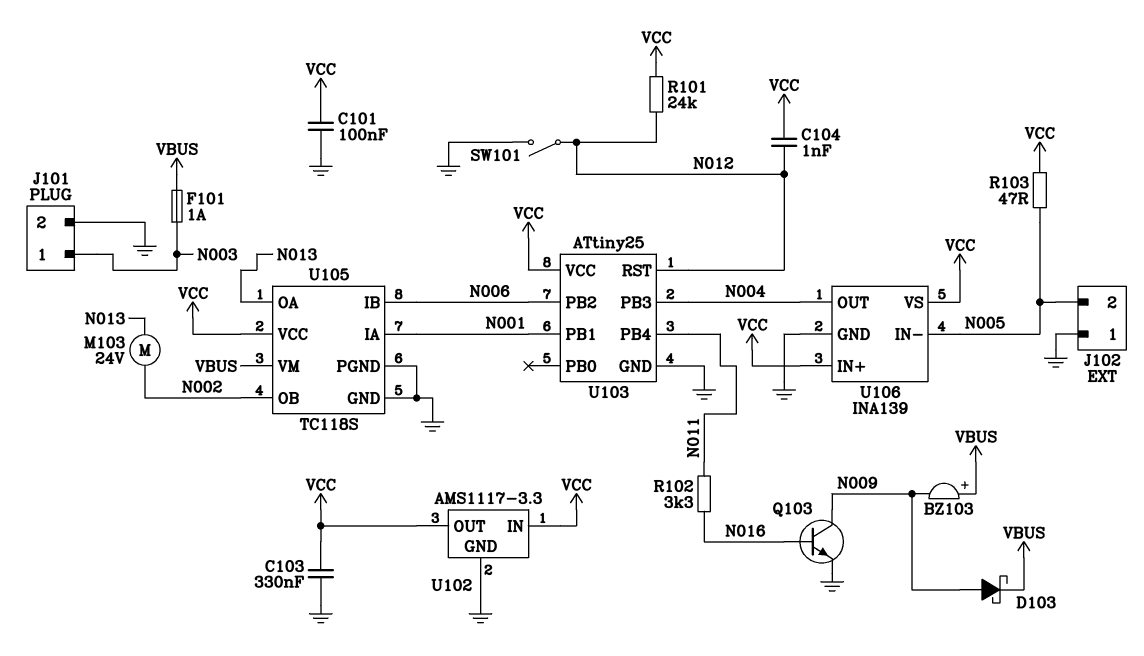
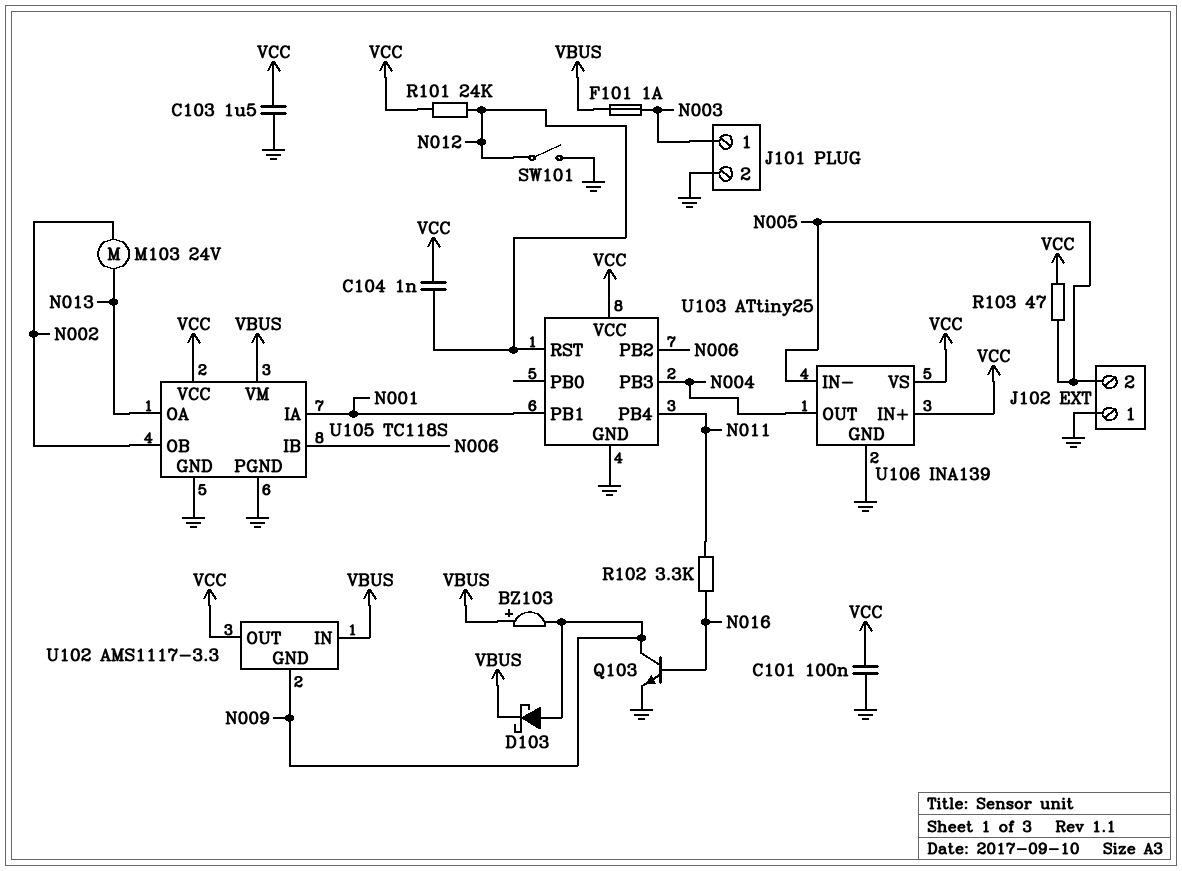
C103: 330nF (GND, VCC) -> 1.5uF (GND, VCC)
U102 pin GND: GND -> N009
U102 pin IN: VCC -> VBUS

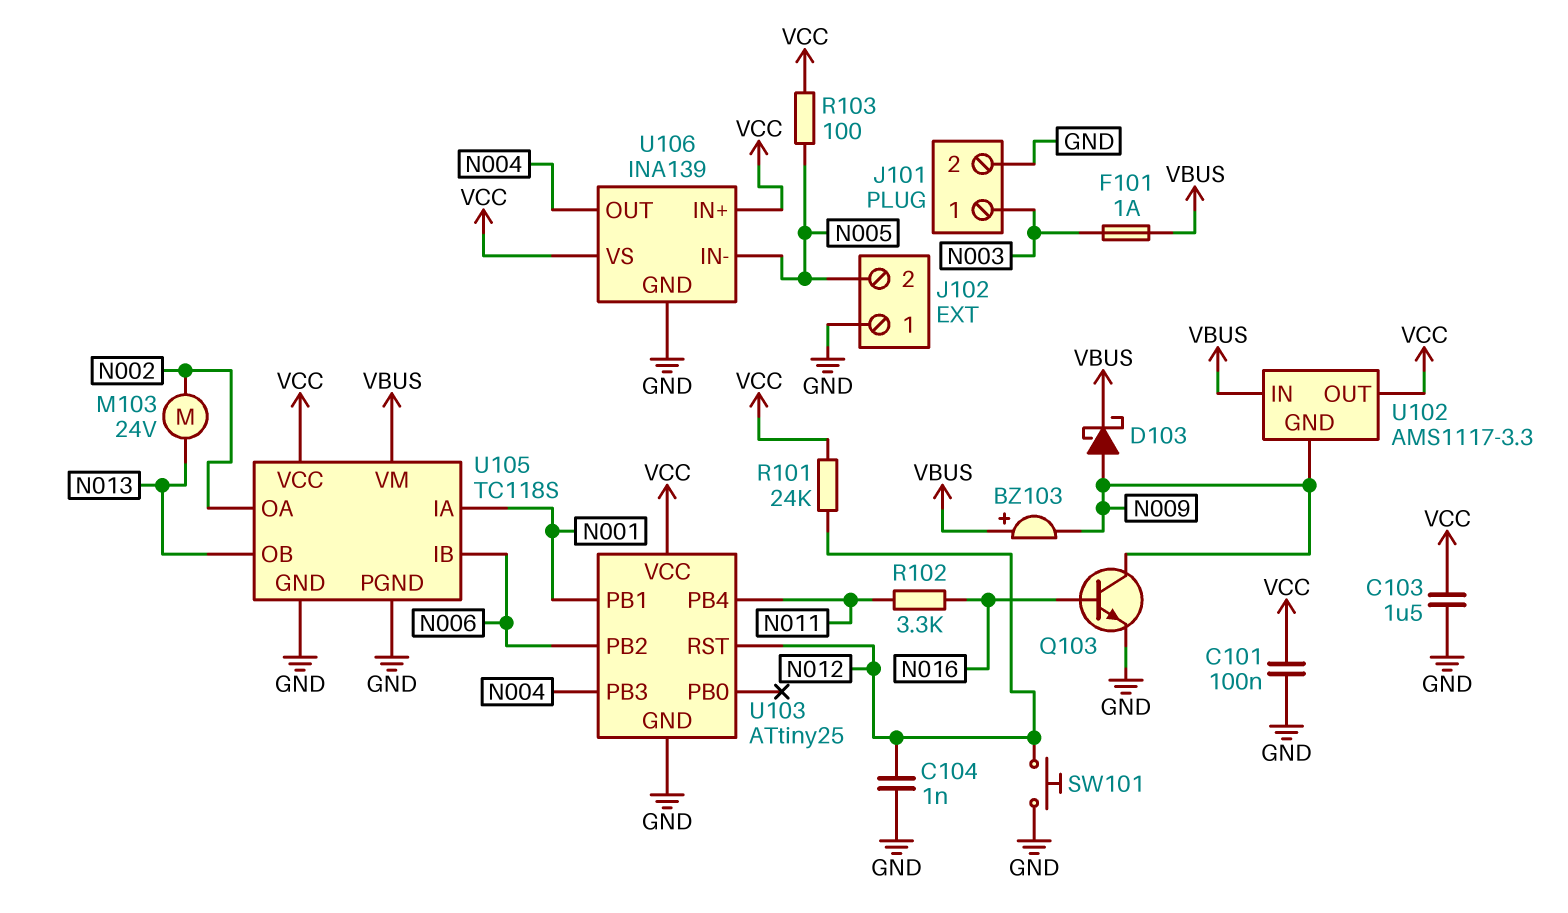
C104: 1nF (N012, VCC) -> 1nF (GND, N012)
R103: 47 (N005, VCC) -> 100 (N005, VCC)
SW101: switch (GND, N012) -> button (GND, N012)
U105 pin OA: N013 -> N002
U105 pin OB: N002 -> N013

